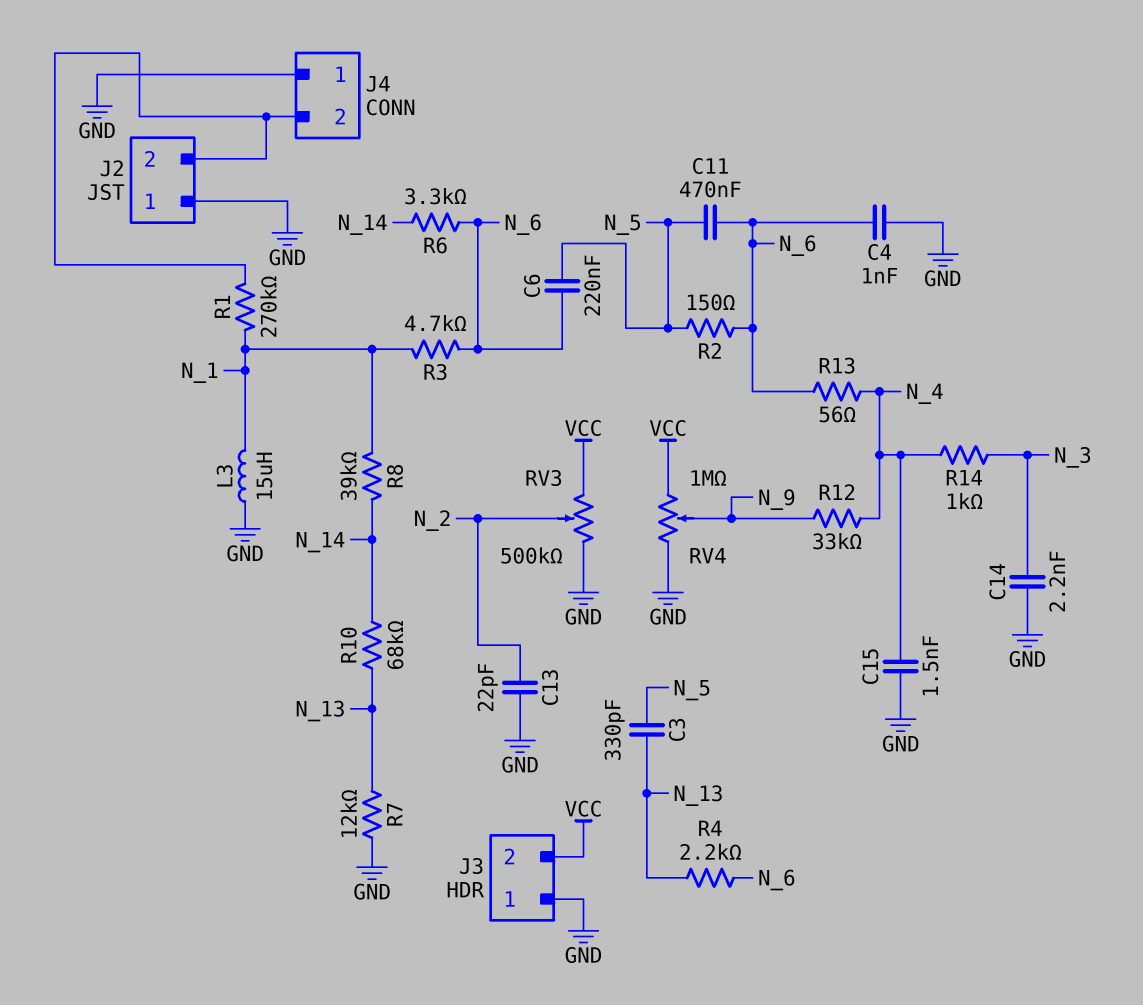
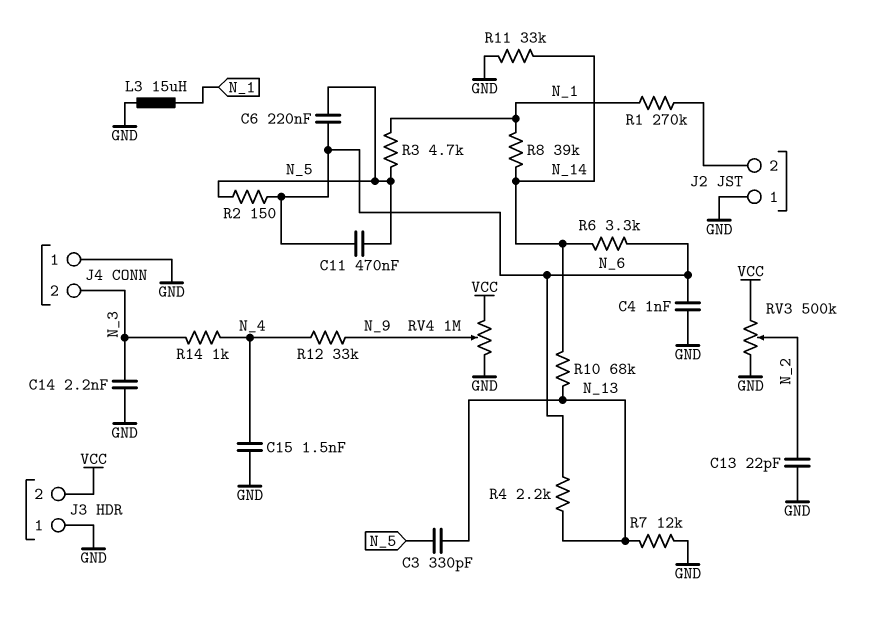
J4 pin 2: J2/2 -> N_3
R3: 4.7k (N_1, N_6) -> 4.7k (N_1, N_5)
R11: none -> 33k (GND, N_14)
R13: 56 (N_4, N_6) -> none

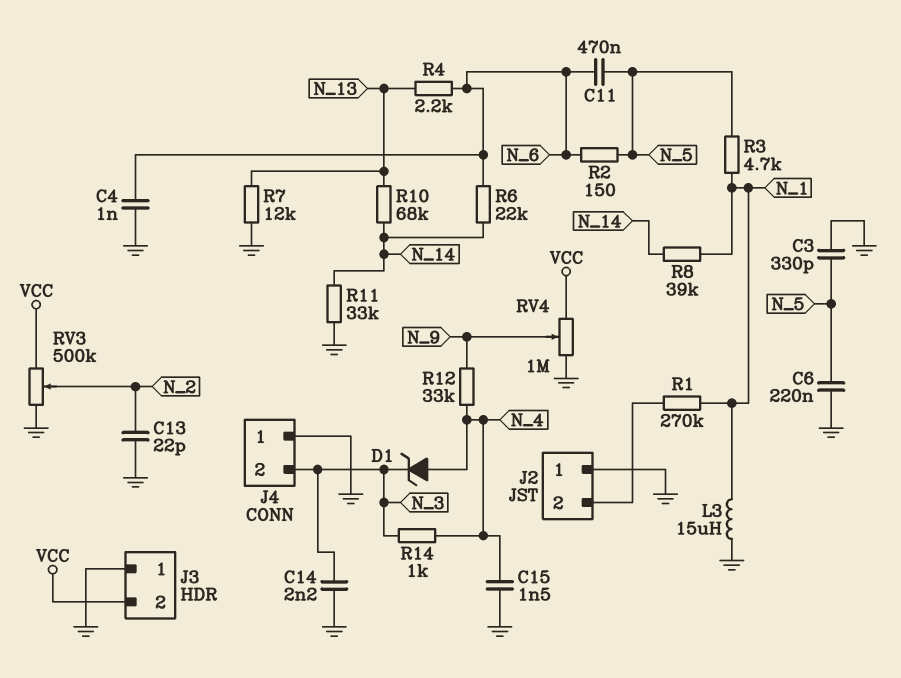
C3: 330pF (N_5, N_13) -> 330pF (GND, N_5)
C6: 220nF (N_5, N_6) -> 220nF (GND, N_5)
D1: none -> zener (A N_4, K N_3)
R6: 3.3k (N_6, N_14) -> 22k (N_6, N_14)

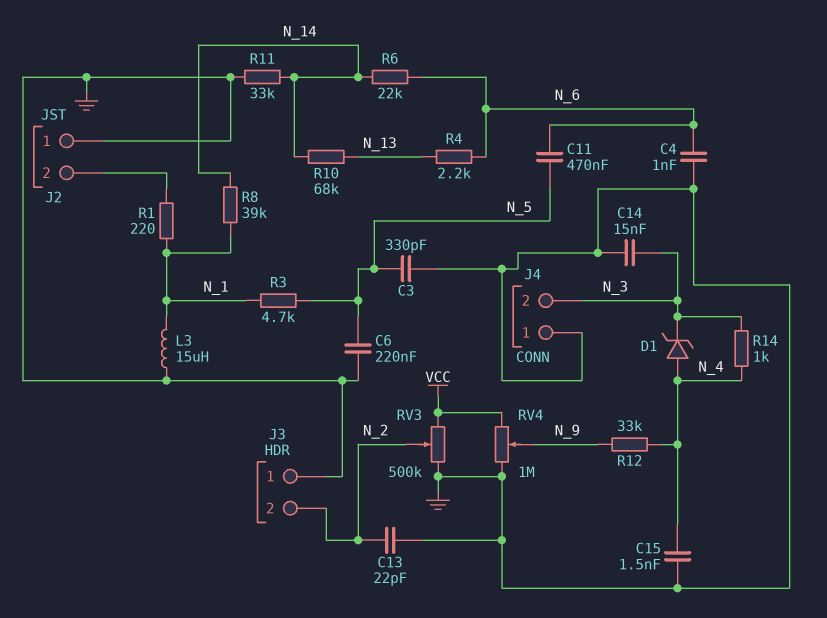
C14: 2.2nF (GND, N_3) -> 15nF (GND, N_3)
J3 pin 2: VCC -> N_2
R1: 270k (J2/2, N_1) -> 220 (J2/2, N_1)
R2: 150 (N_5, N_6) -> none
R7: 12k (GND, N_13) -> none

